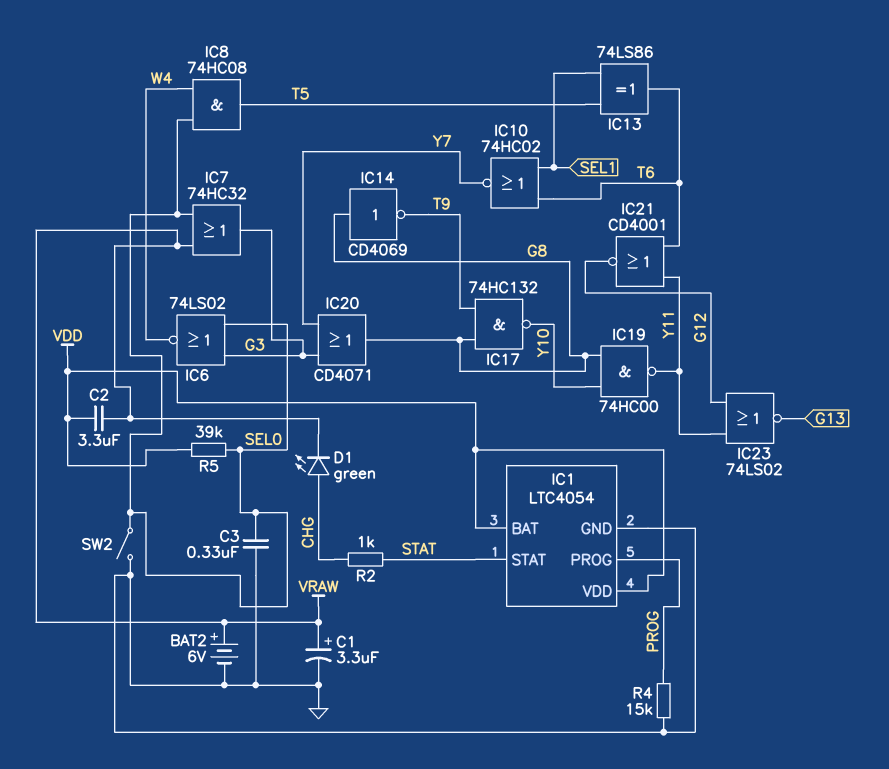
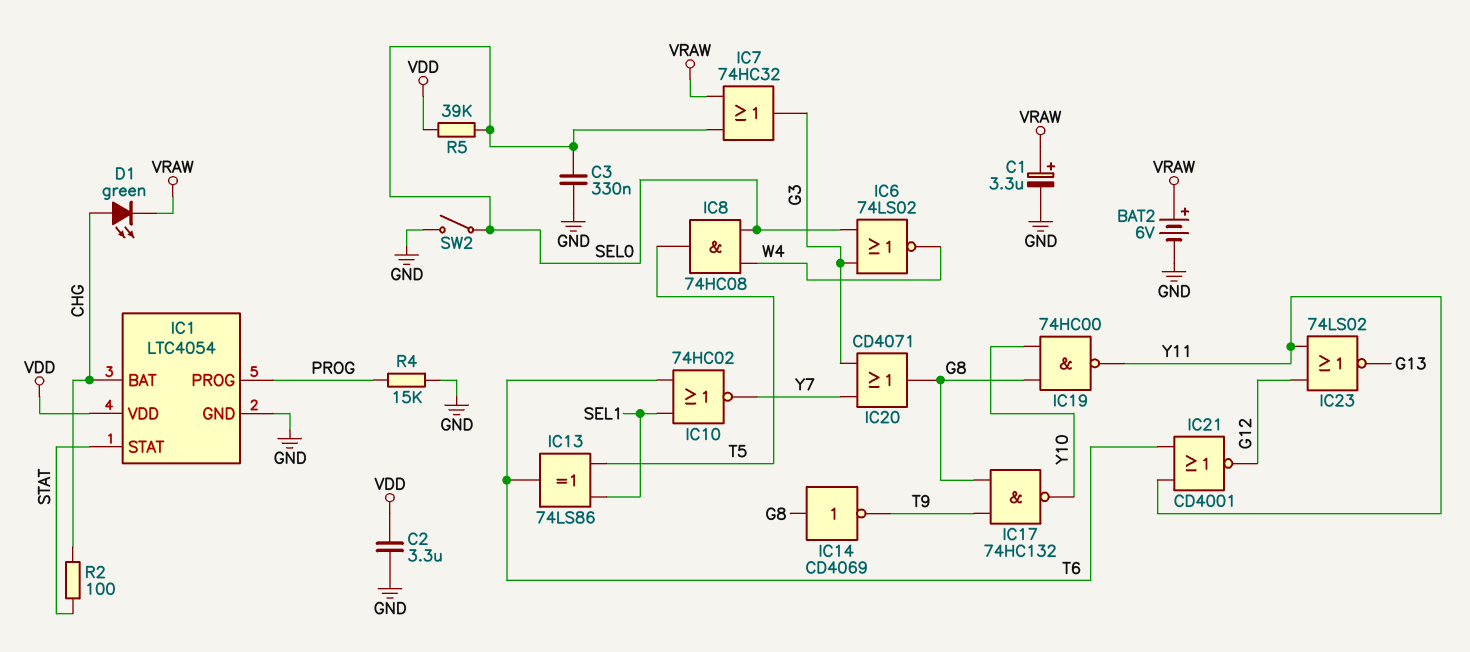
C2: 3.3uF (VDD, VRAW) -> 3.3uF (GND, VDD)
IC1 pin BAT: VDD -> CHG
R2: 1k (CHG, STAT) -> 100 (CHG, STAT)

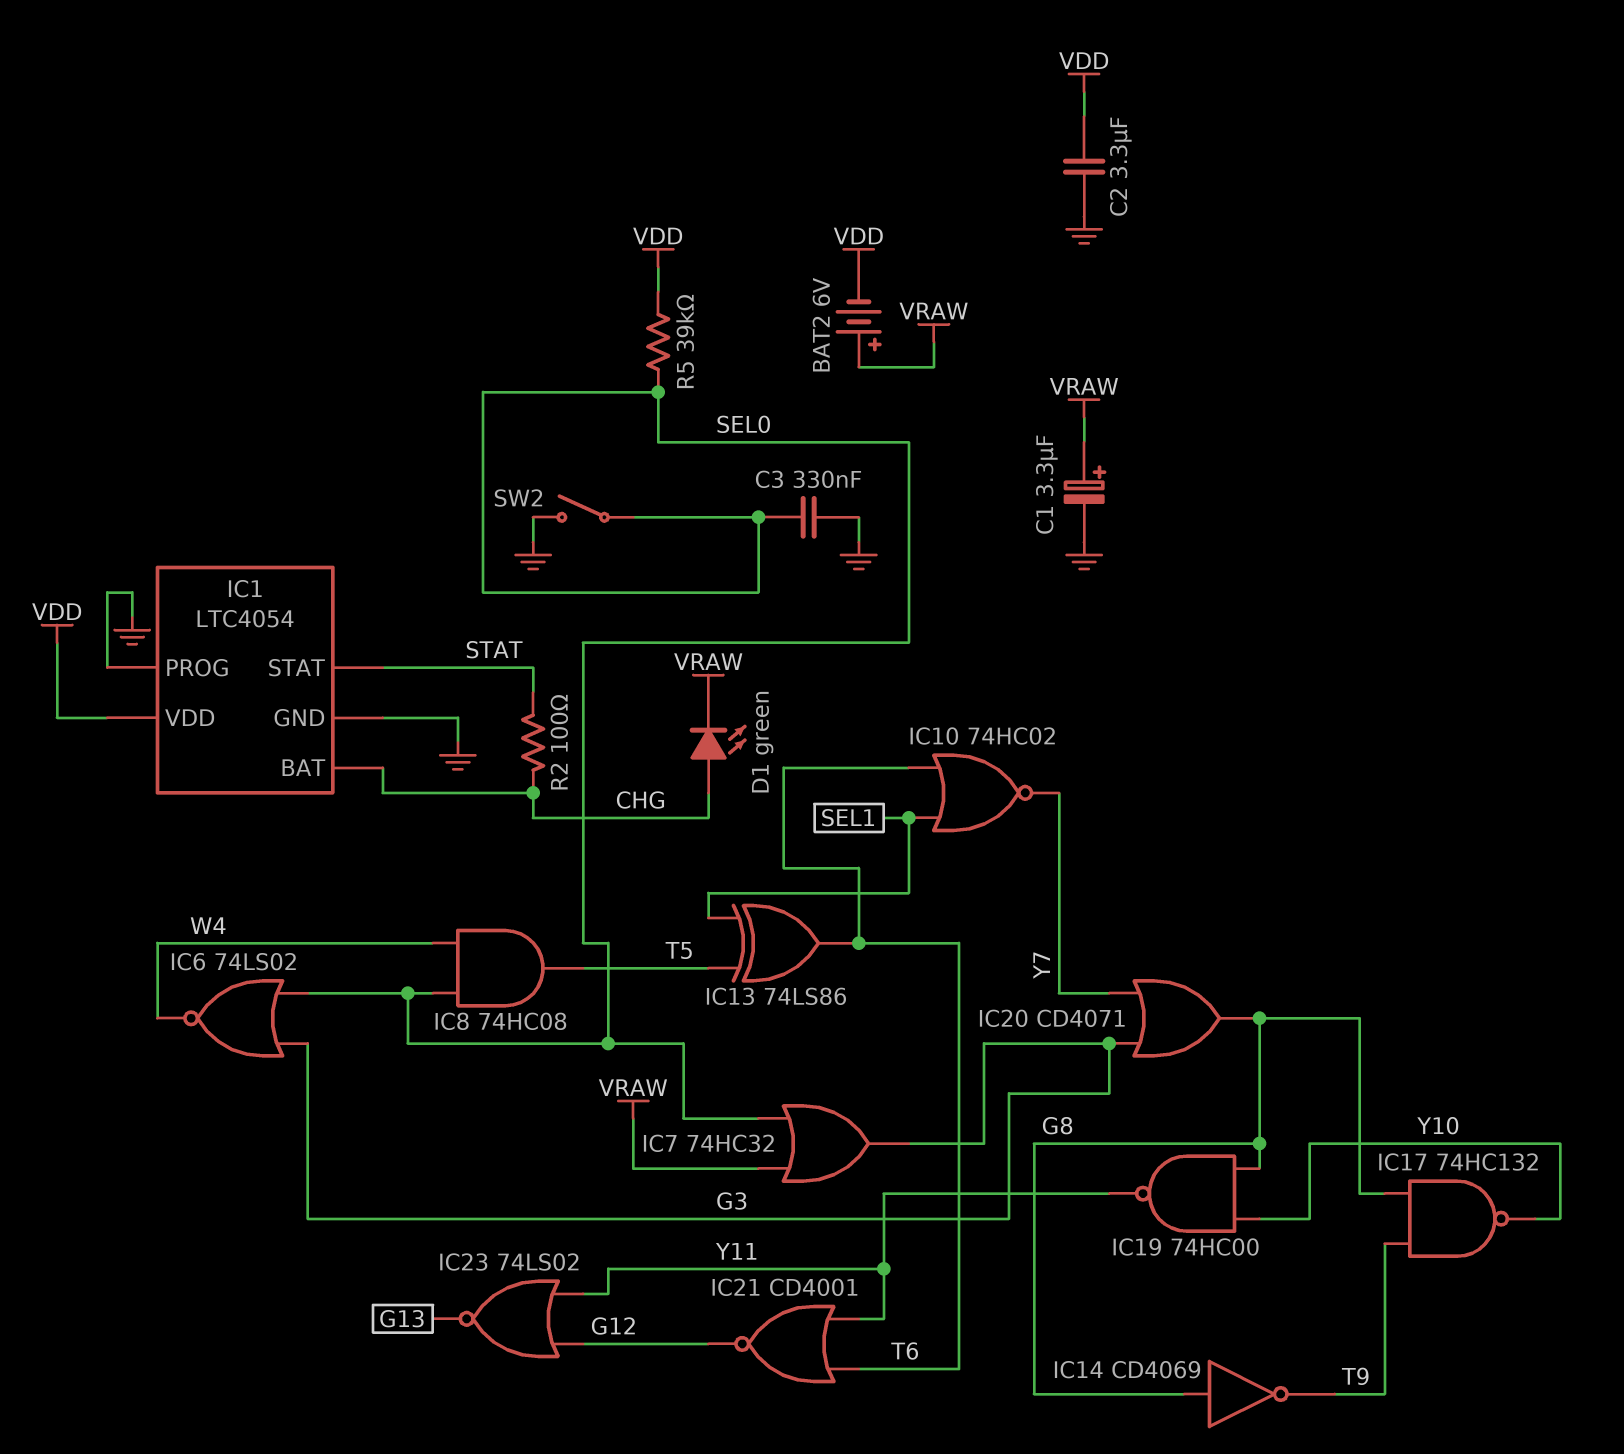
BAT2: 6V (plus VRAW, minus GND) -> 6V (plus VRAW, minus VDD)
IC1 pin PROG: PROG -> GND
R4: 15k (GND, PROG) -> none

